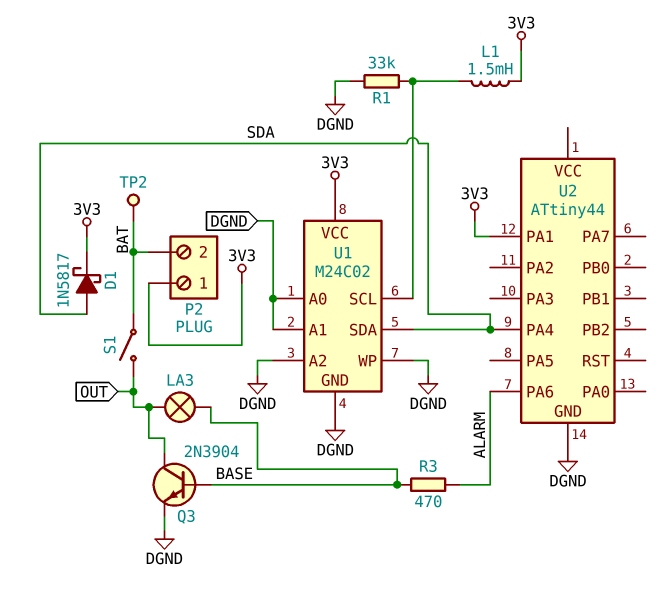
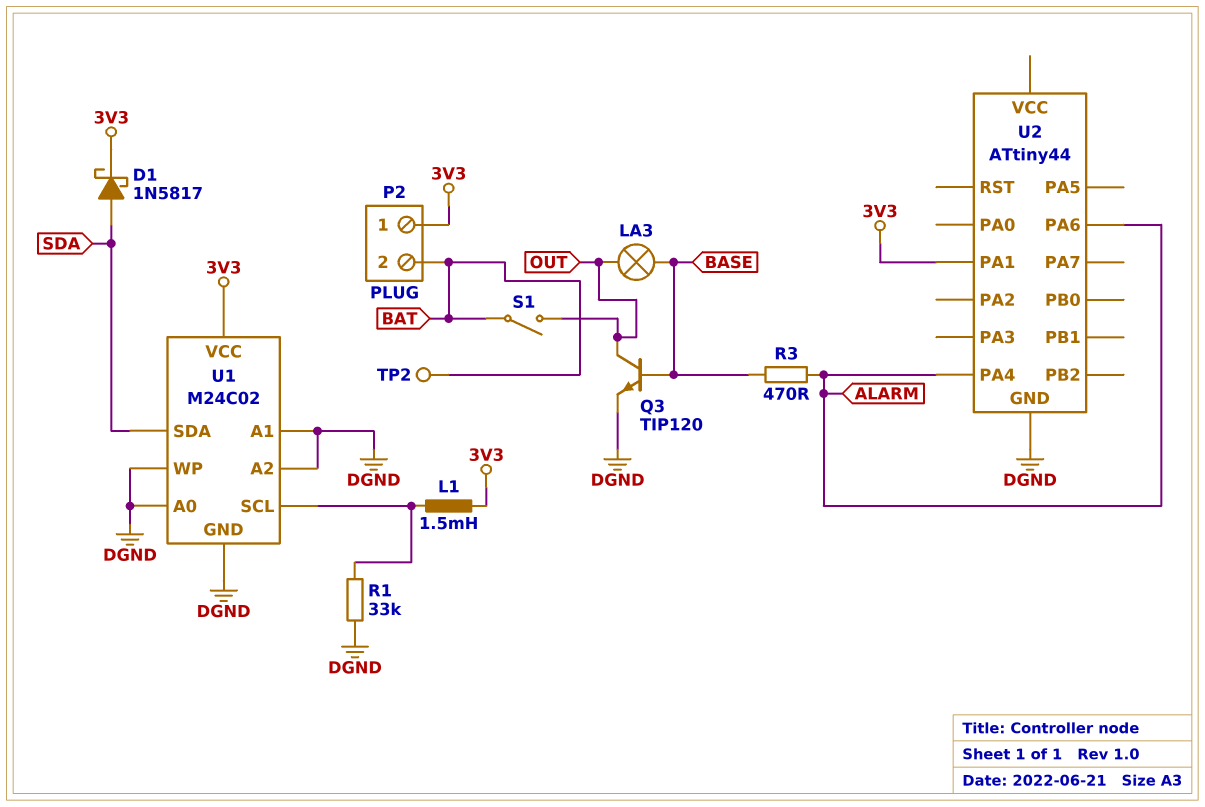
Q3: NPN 2N3904 (B BASE, C OUT, E DGND) -> NPN TIP120 (B BASE, C OUT, E DGND)
U2 pin PA4: SDA -> ALARM

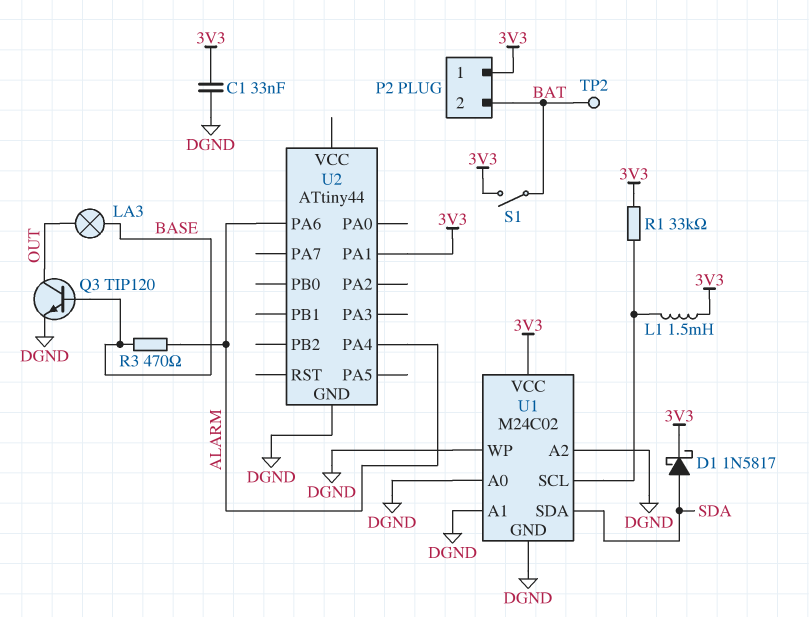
C1: none -> 33nF (3V3, DGND)
R1: 33k (DGND, U1/SCL) -> 33k (3V3, U1/SCL)
S1: switch (BAT, OUT) -> switch (3V3, BAT)

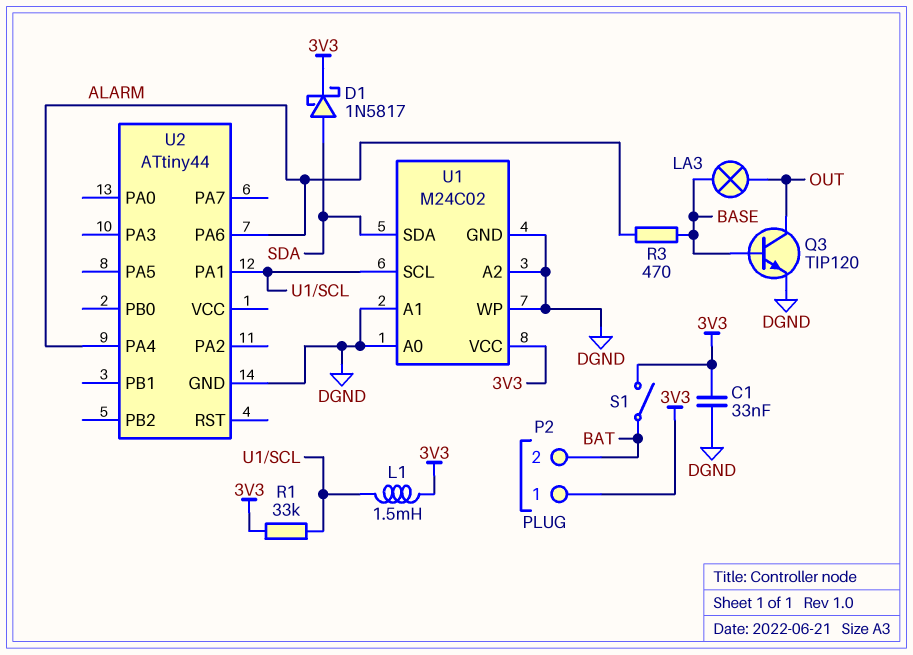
TP2: test point (BAT) -> none
U2 pin PA1: 3V3 -> U1/SCL

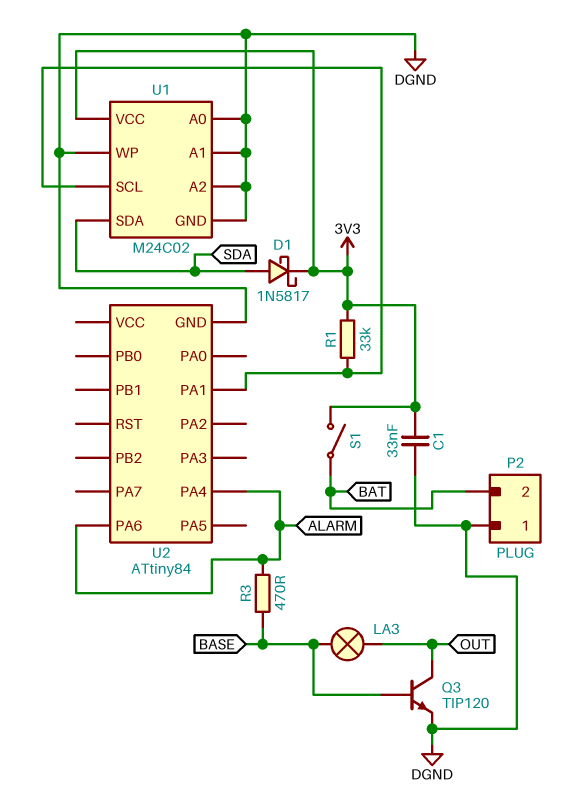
L1: 1.5mH (3V3, U1/SCL) -> none
P2 pin 1: 3V3 -> DGND
U2: ATtiny44 -> ATtiny84

